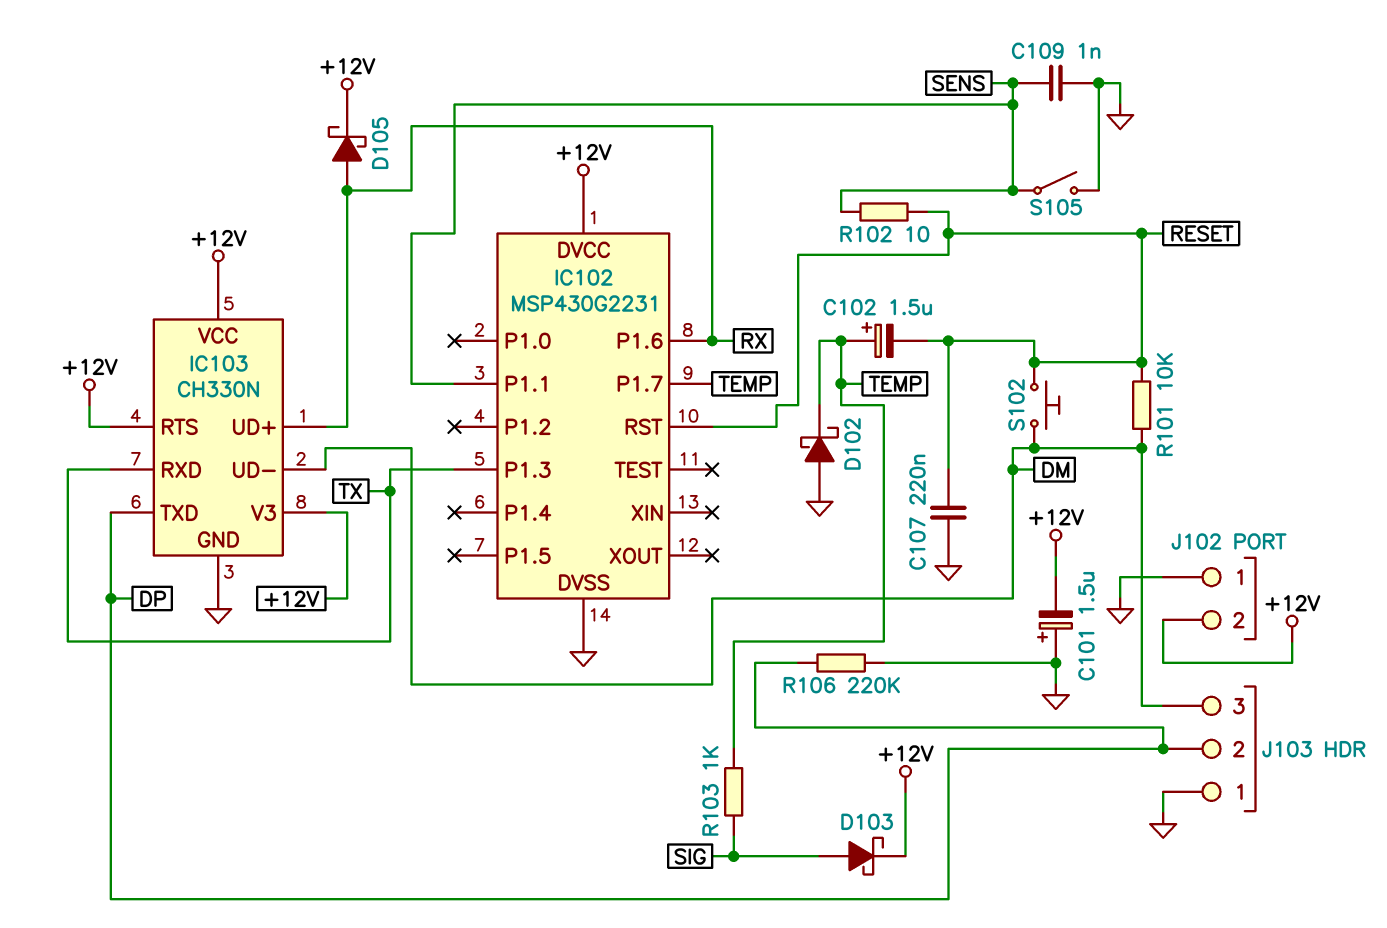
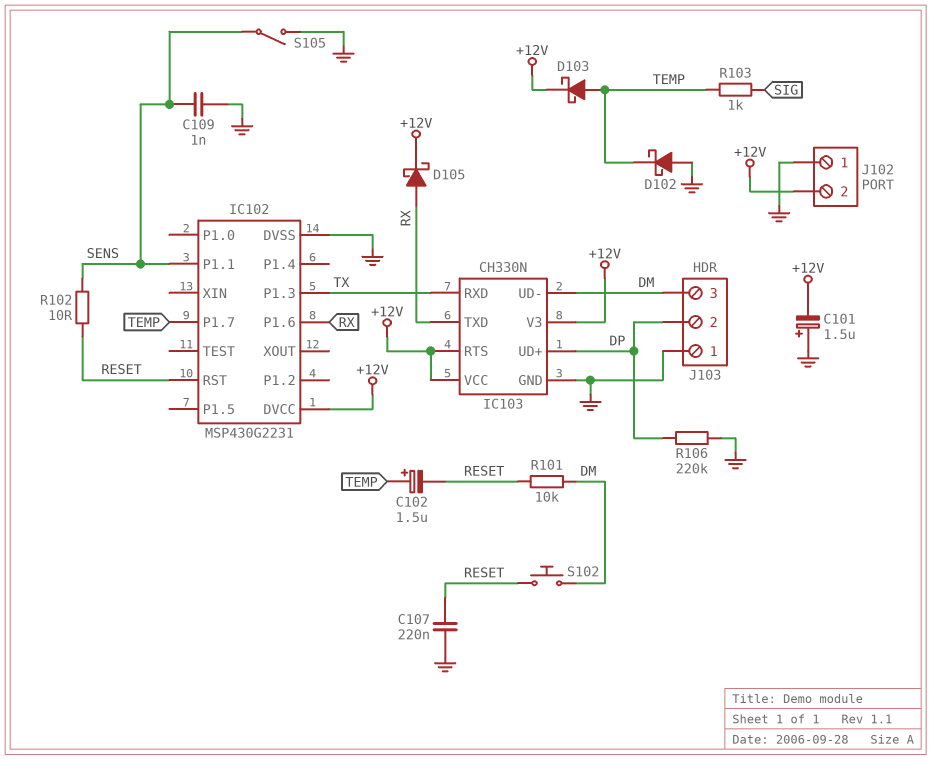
D103: schottky (A SIG, K +12V) -> schottky (A TEMP, K +12V)
IC103 pin TXD: DP -> RX
IC103 pin UD+: RX -> DP

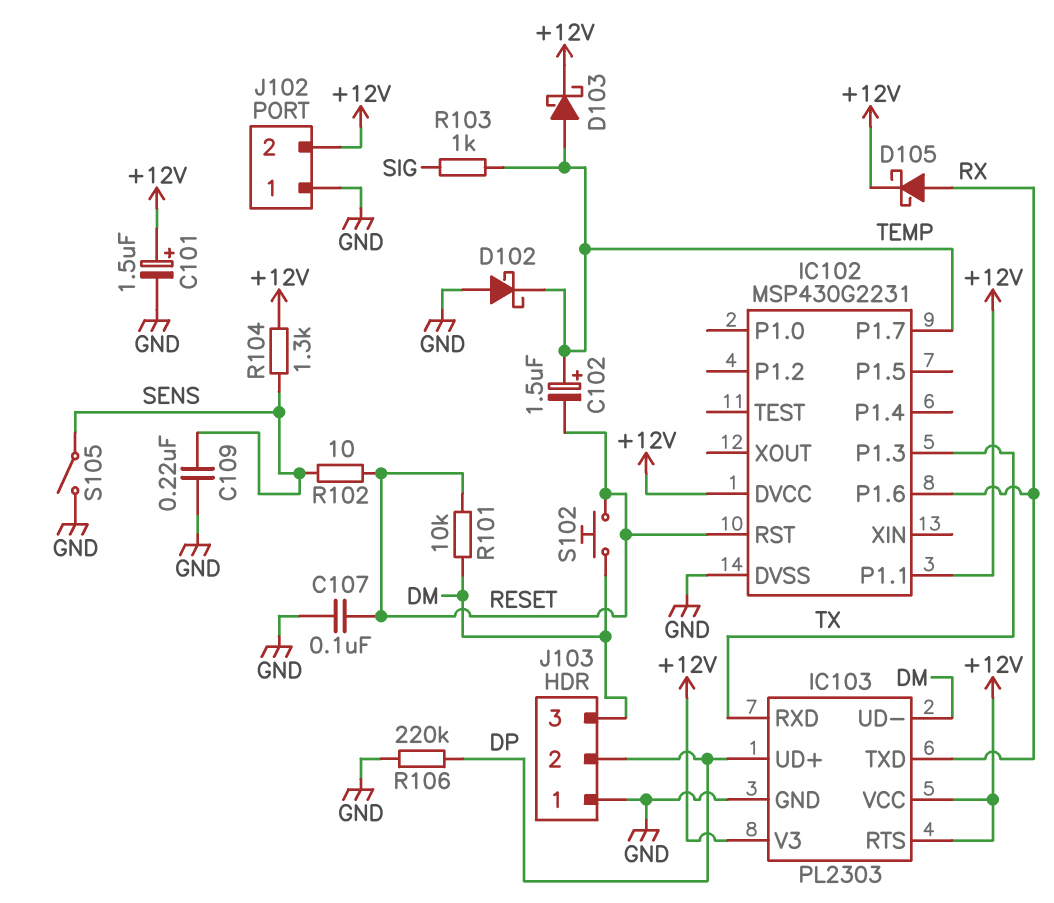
C101: 1.5uF (plus GND, minus +12V) -> 1.5uF (plus +12V, minus GND)
C107: 220nF (GND, RESET) -> 100nF (GND, RESET)
C109: 1nF (GND, SENS) -> 220nF (GND, SENS)
IC102 pin P1.1: SENS -> +12V
IC103: CH330N -> PL2303
R104: none -> 1.3k (+12V, SENS)

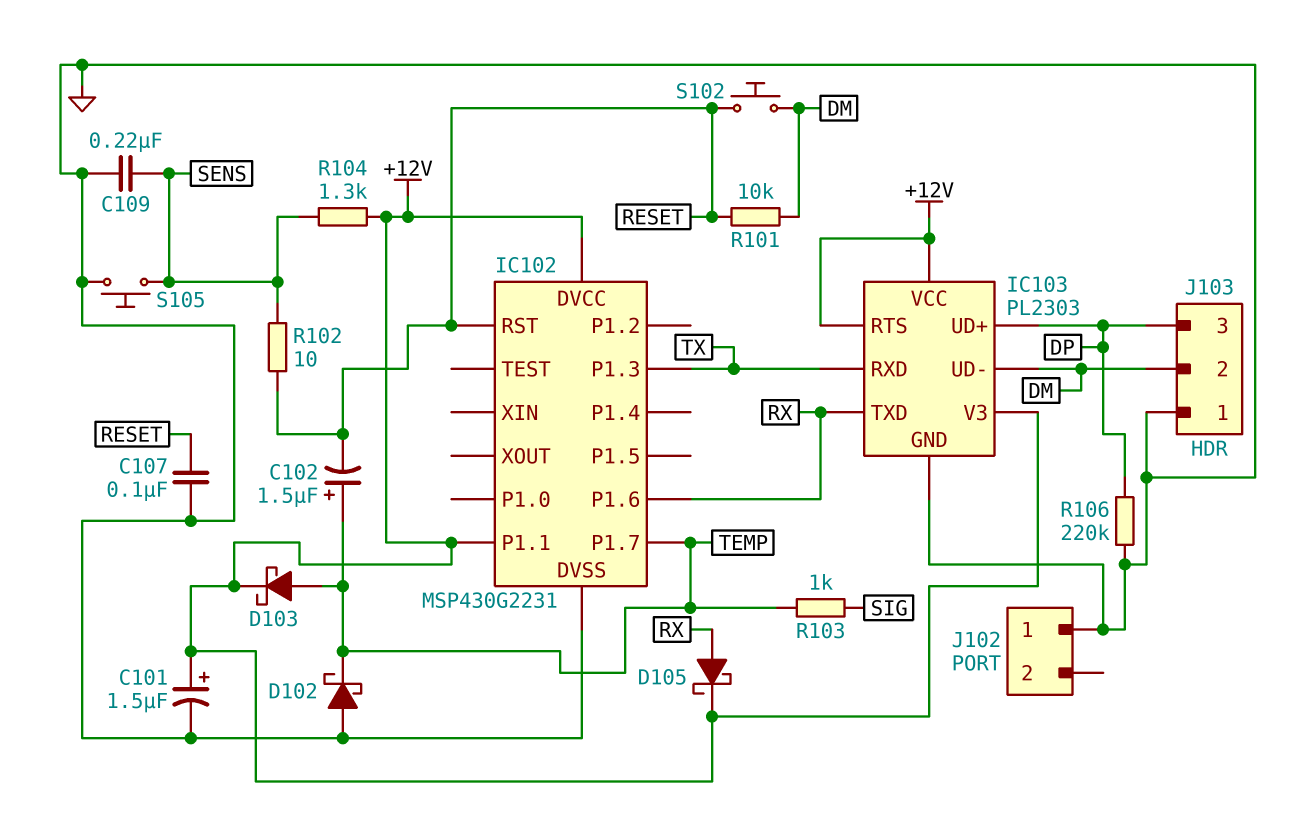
J102 pin 2: +12V -> none
J103 pin 2: DP -> DM
J103 pin 3: DM -> DP
S105: switch (GND, SENS) -> button (GND, SENS)

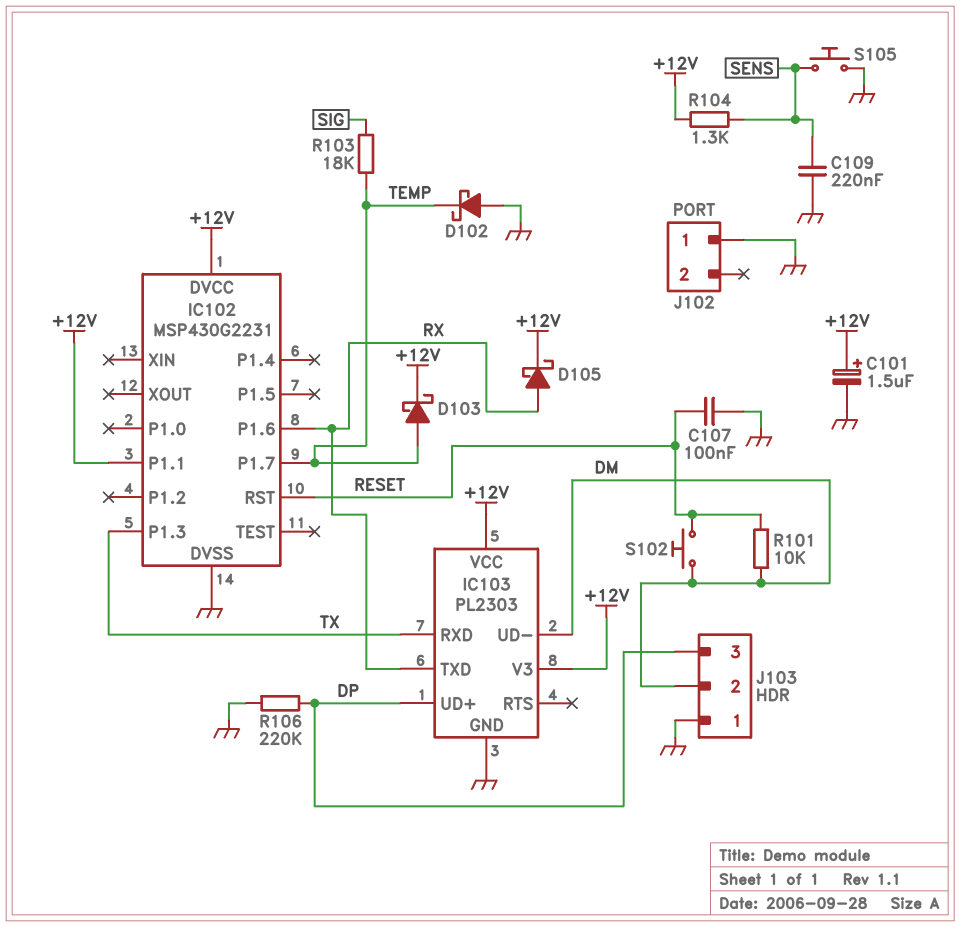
C102: 1.5uF (plus TEMP, minus RESET) -> none
IC103 pin RTS: +12V -> none
R102: 10 (RESET, SENS) -> none
R103: 1k (SIG, TEMP) -> 18k (SIG, TEMP)

